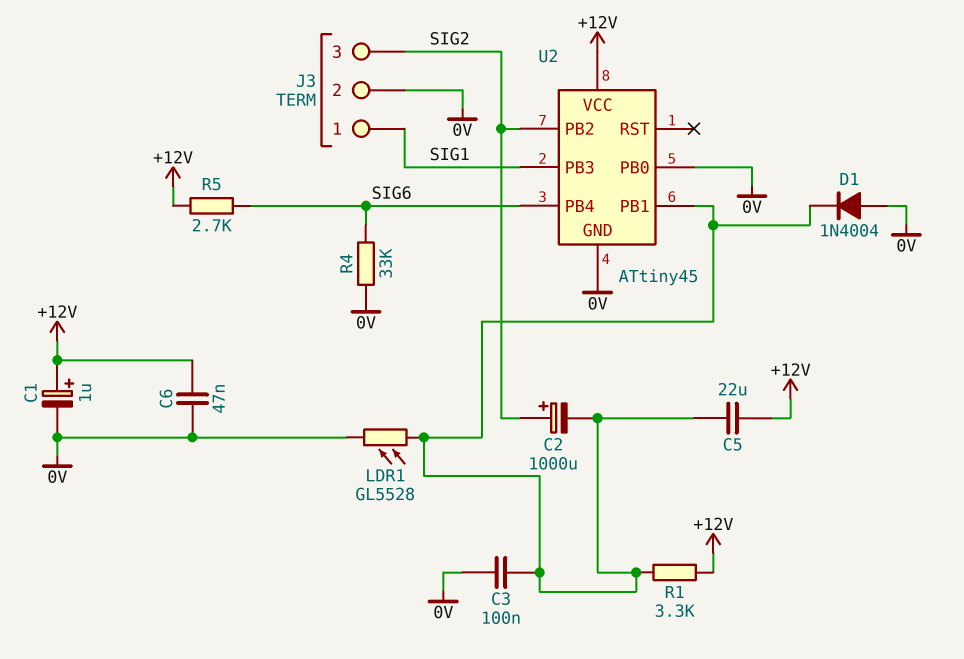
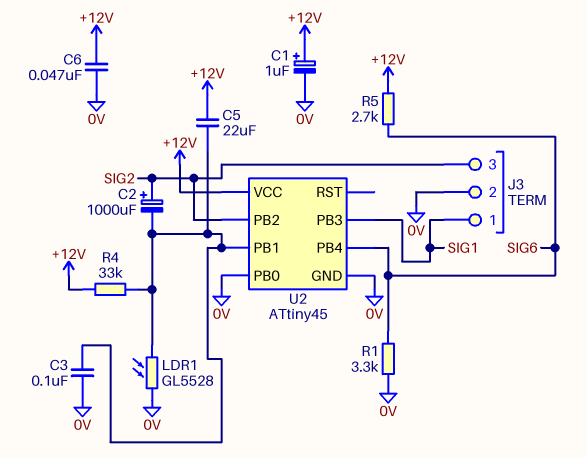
D1: diode 1N4004 (A 0V, K U2/PB1) -> none
R1: 3.3k (+12V, U2/PB1) -> 3.3k (0V, SIG6)
R4: 33k (0V, SIG6) -> 33k (+12V, U2/PB1)

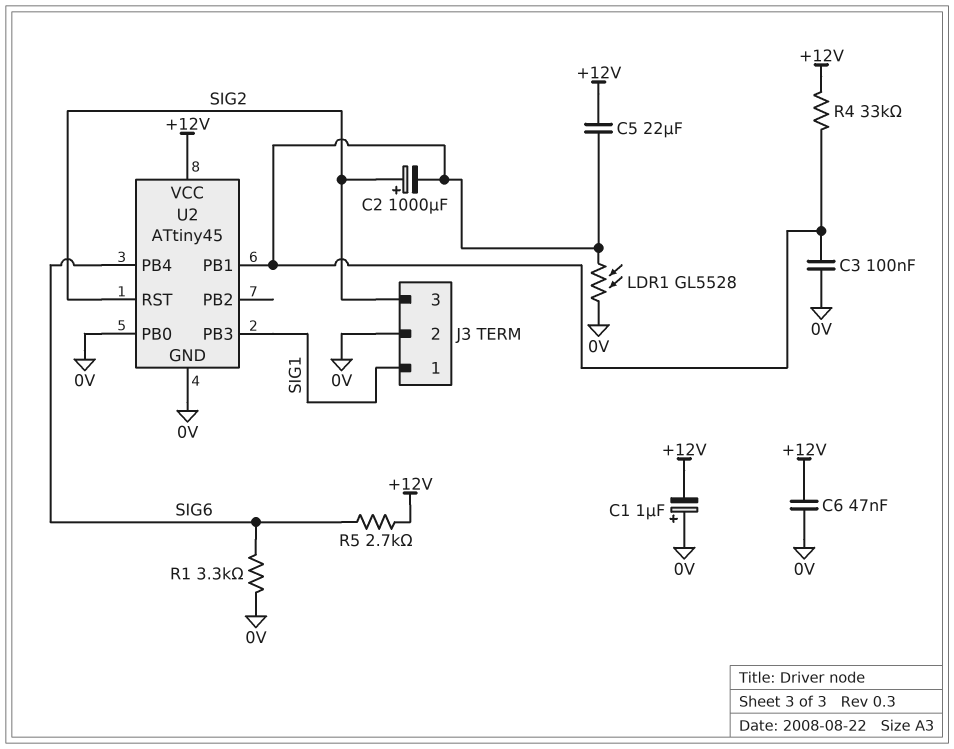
C1: 1uF (plus +12V, minus 0V) -> 1uF (plus 0V, minus +12V)
U2 pin PB2: SIG2 -> none
U2 pin RST: none -> SIG2

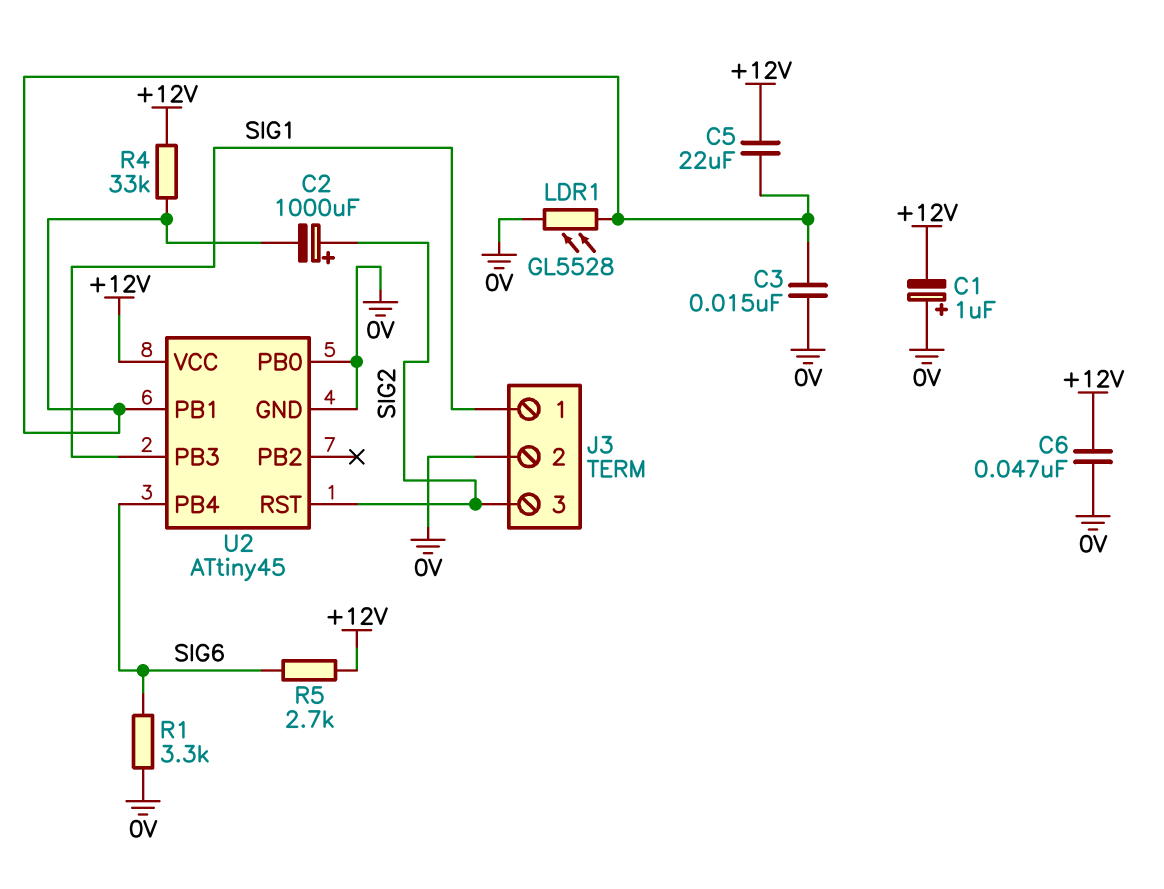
C3: 100nF (0V, U2/PB1) -> 15nF (0V, U2/PB1)

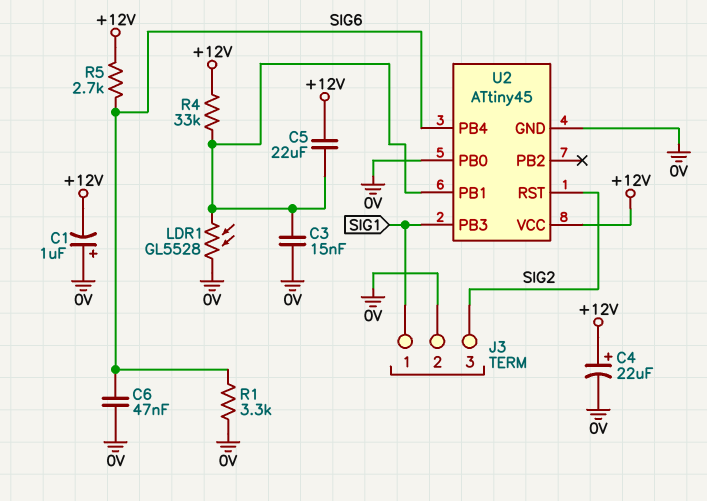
C2: 1000uF (plus SIG2, minus U2/PB1) -> none
C4: none -> 22uF (plus +12V, minus 0V)
C6: 47nF (+12V, 0V) -> 47nF (0V, SIG6)

